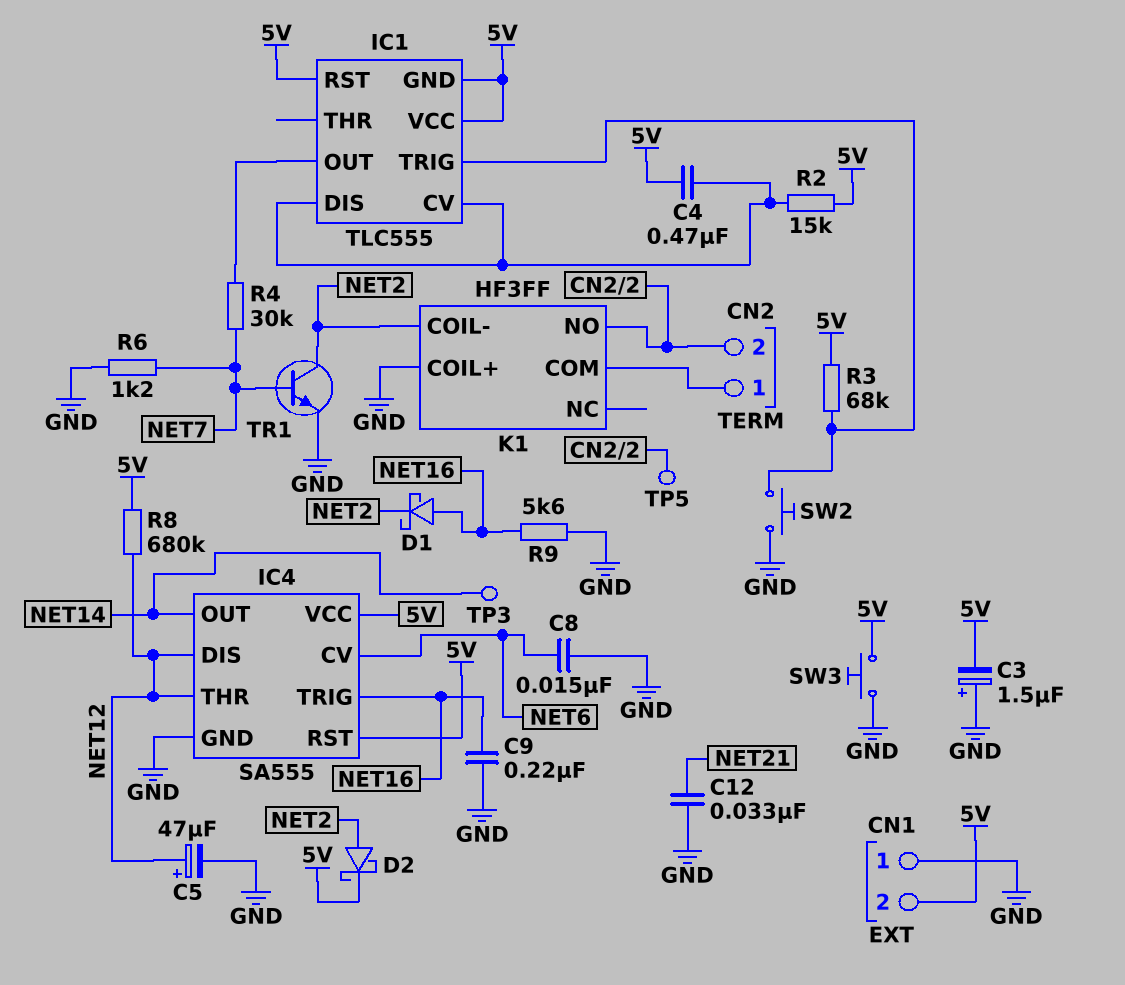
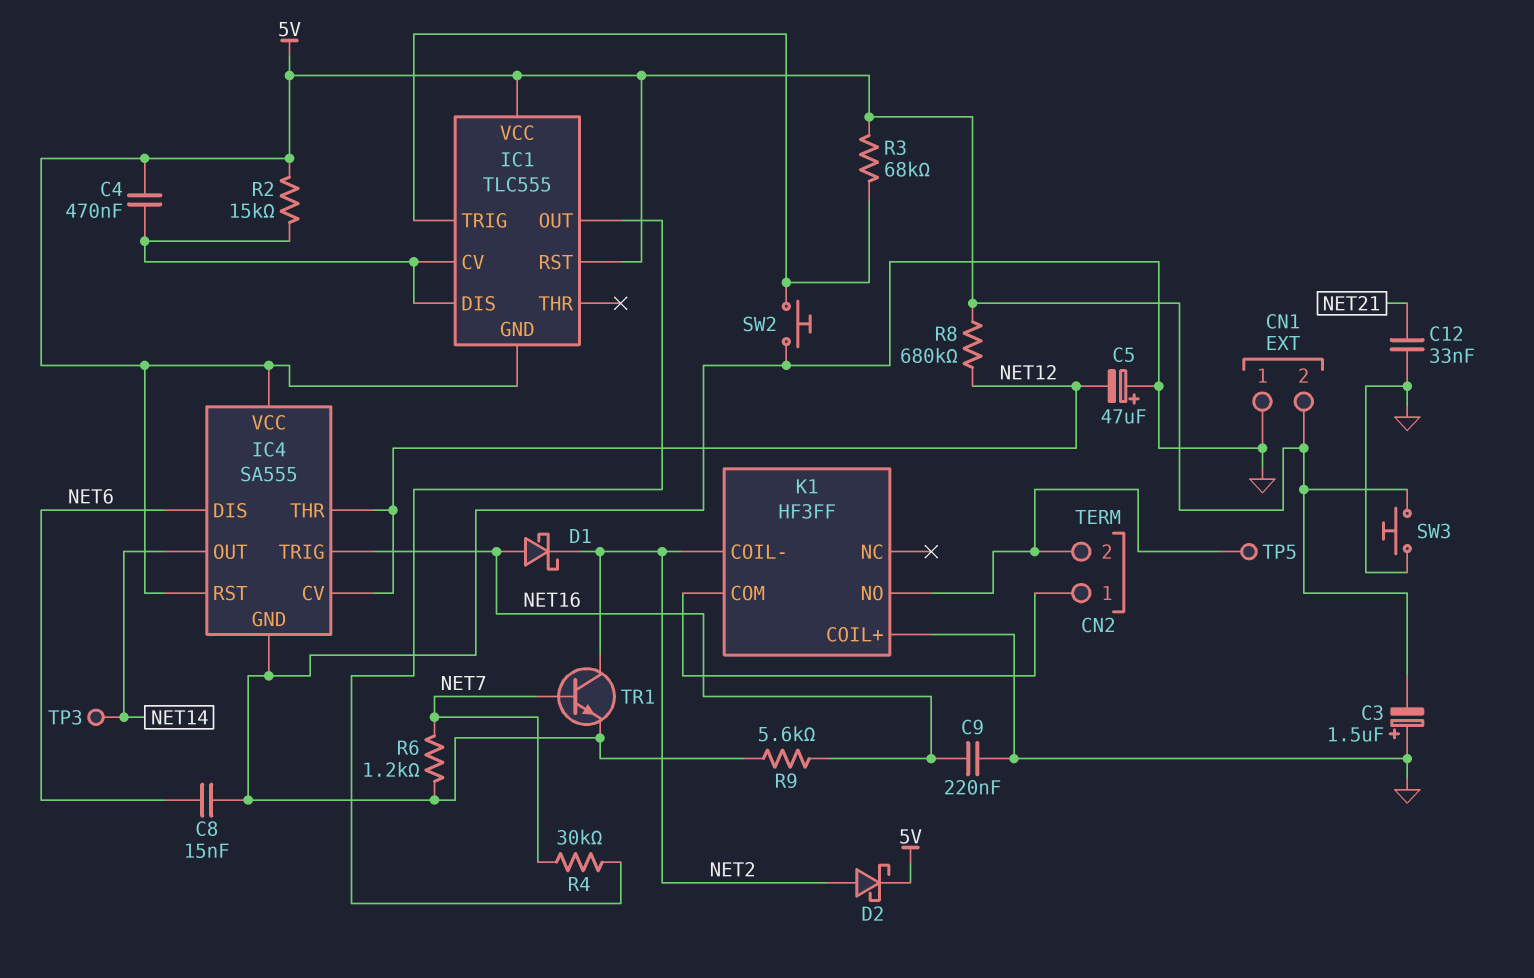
C5: 47uF (plus NET12, minus GND) -> 47uF (plus GND, minus NET12)
IC4 pin CV: NET6 -> NET12
IC4 pin DIS: NET12 -> NET6

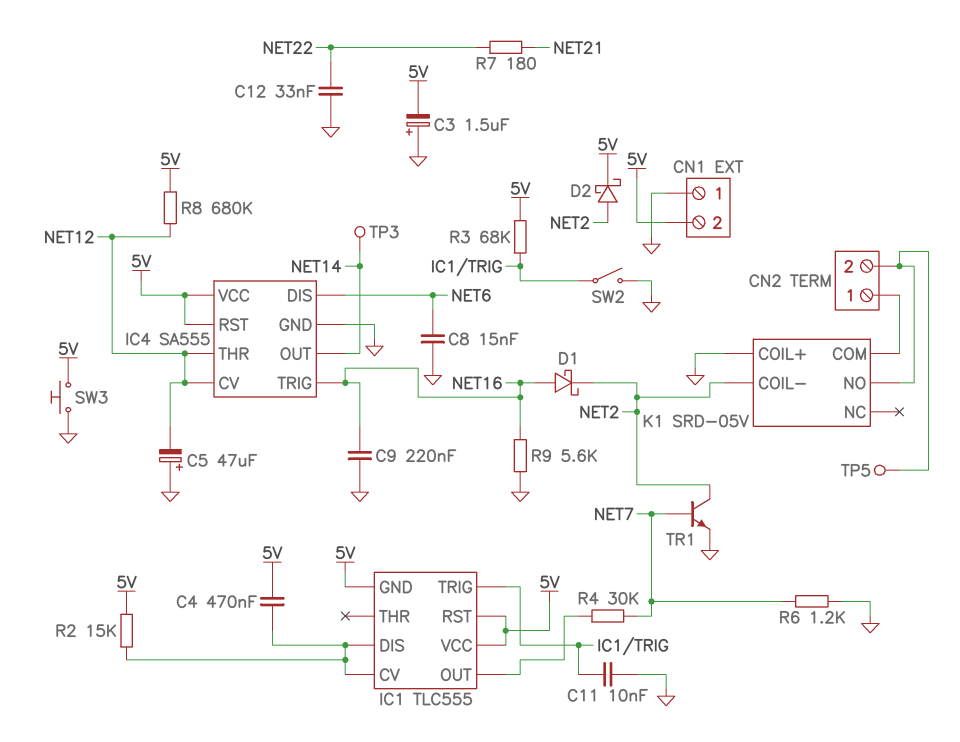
C11: none -> 10nF (GND, IC1/TRIG)
C12: 33nF (GND, NET21) -> 33nF (GND, NET22)
K1: HF3FF -> SRD-05V
R7: none -> 180 (NET21, NET22)
SW2: button (GND, IC1/TRIG) -> switch (GND, IC1/TRIG)

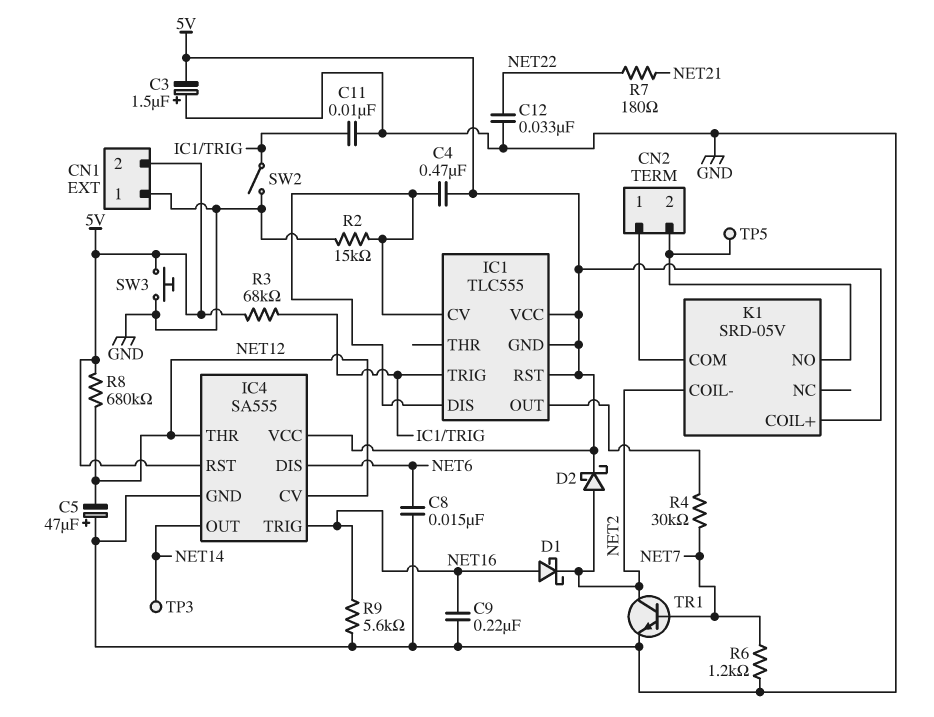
K1 pin COIL+: GND -> 5V
R2: 15k (5V, IC1/CV) -> 15k (GND, IC1/CV)

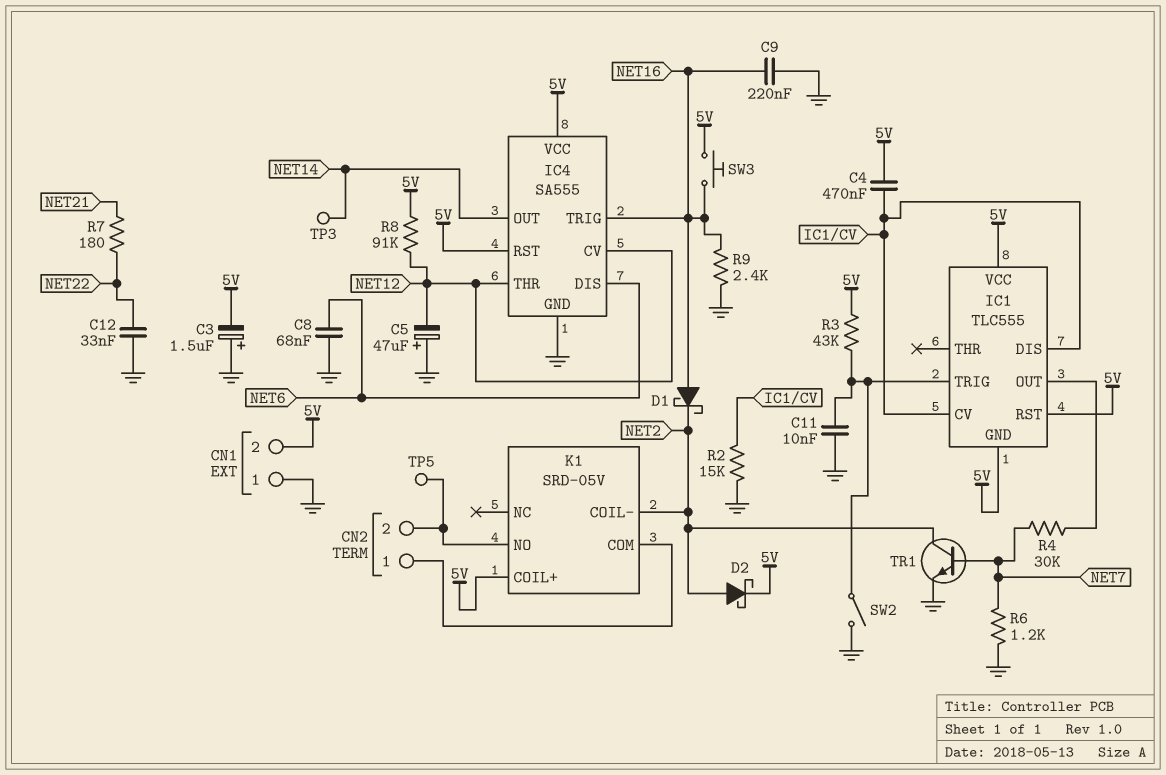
C8: 15nF (GND, NET6) -> 68nF (GND, NET6)
R3: 68k (5V, IC1/TRIG) -> 43k (5V, IC1/TRIG)
R8: 680k (5V, NET12) -> 91k (5V, NET12)
R9: 5.6k (GND, NET16) -> 2.4k (GND, NET16)
SW3: button (5V, GND) -> button (5V, NET16)

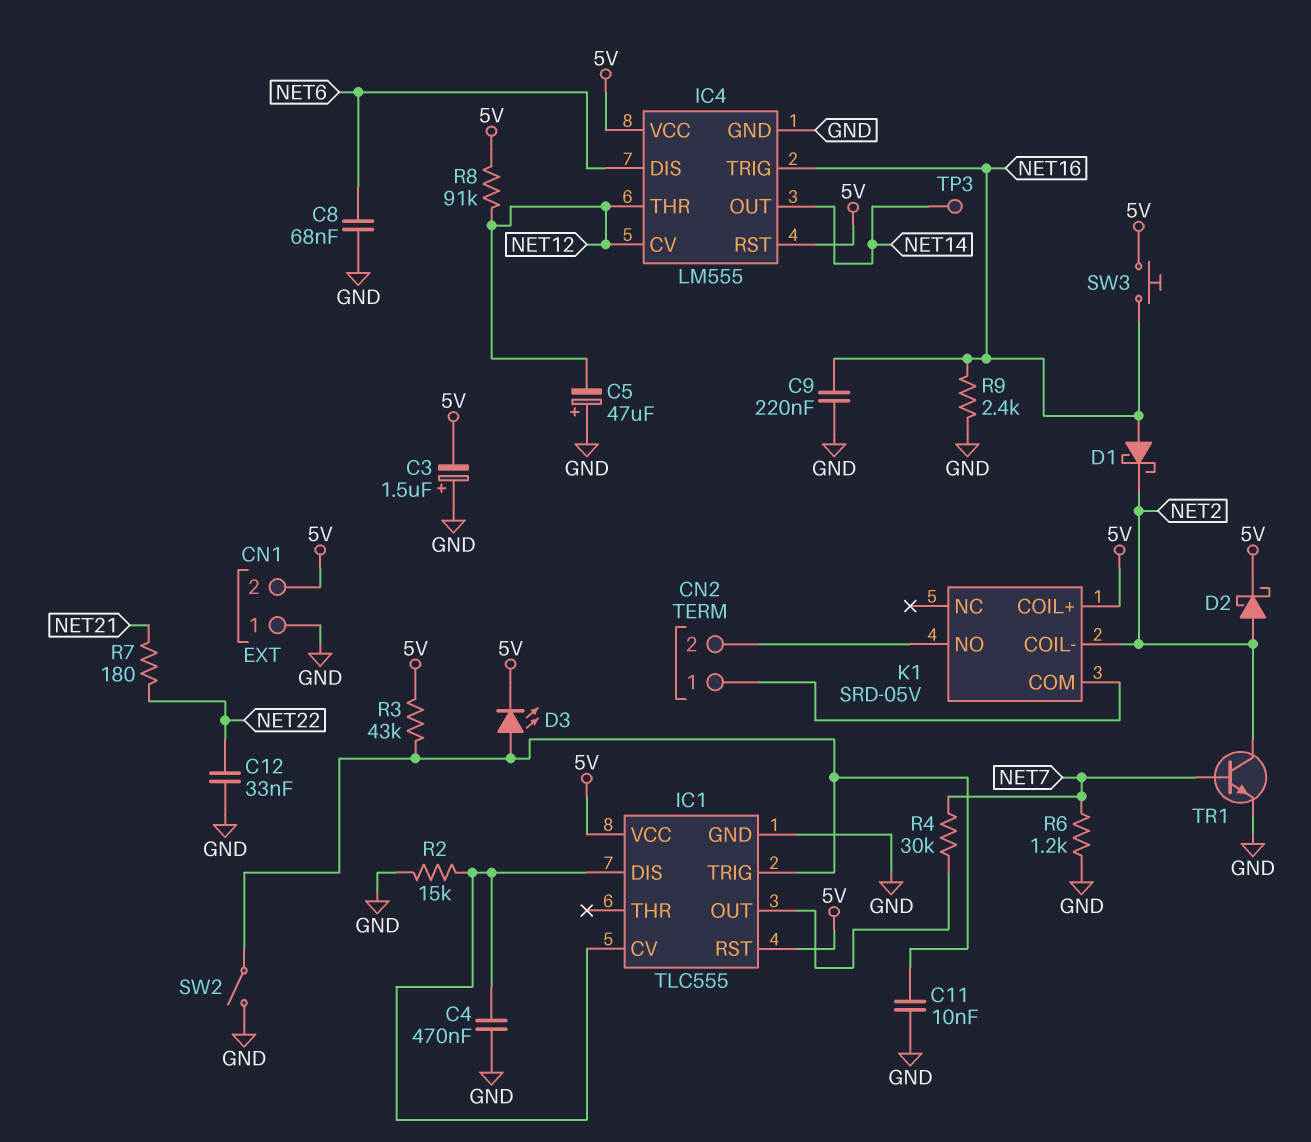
C4: 470nF (5V, IC1/CV) -> 470nF (GND, IC1/CV)
D3: none -> LED (A IC1/TRIG, K 5V)
IC1 pin GND: 5V -> GND
IC4: SA555 -> LM555
TP5: test point (CN2/2) -> none

